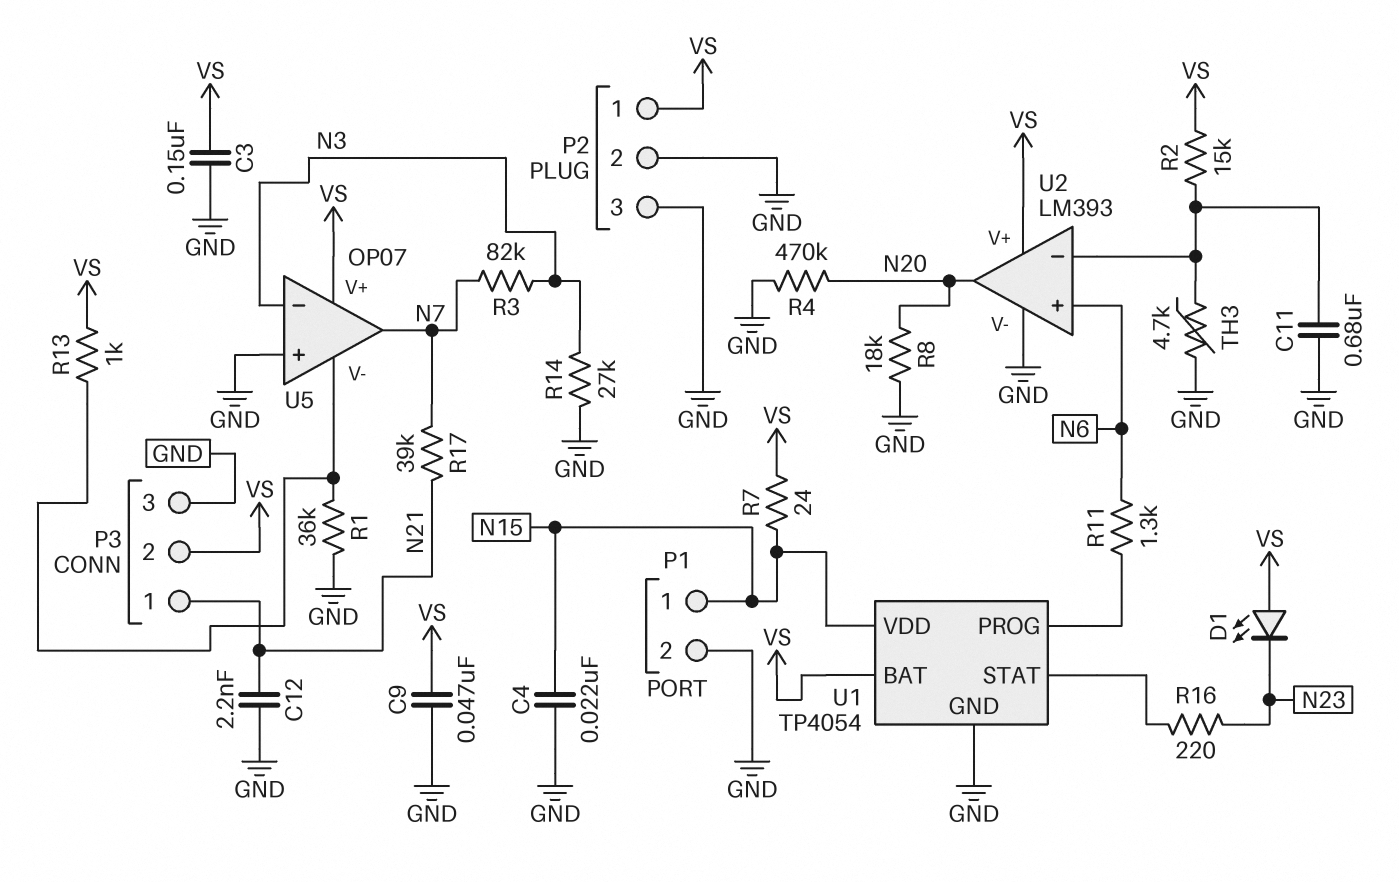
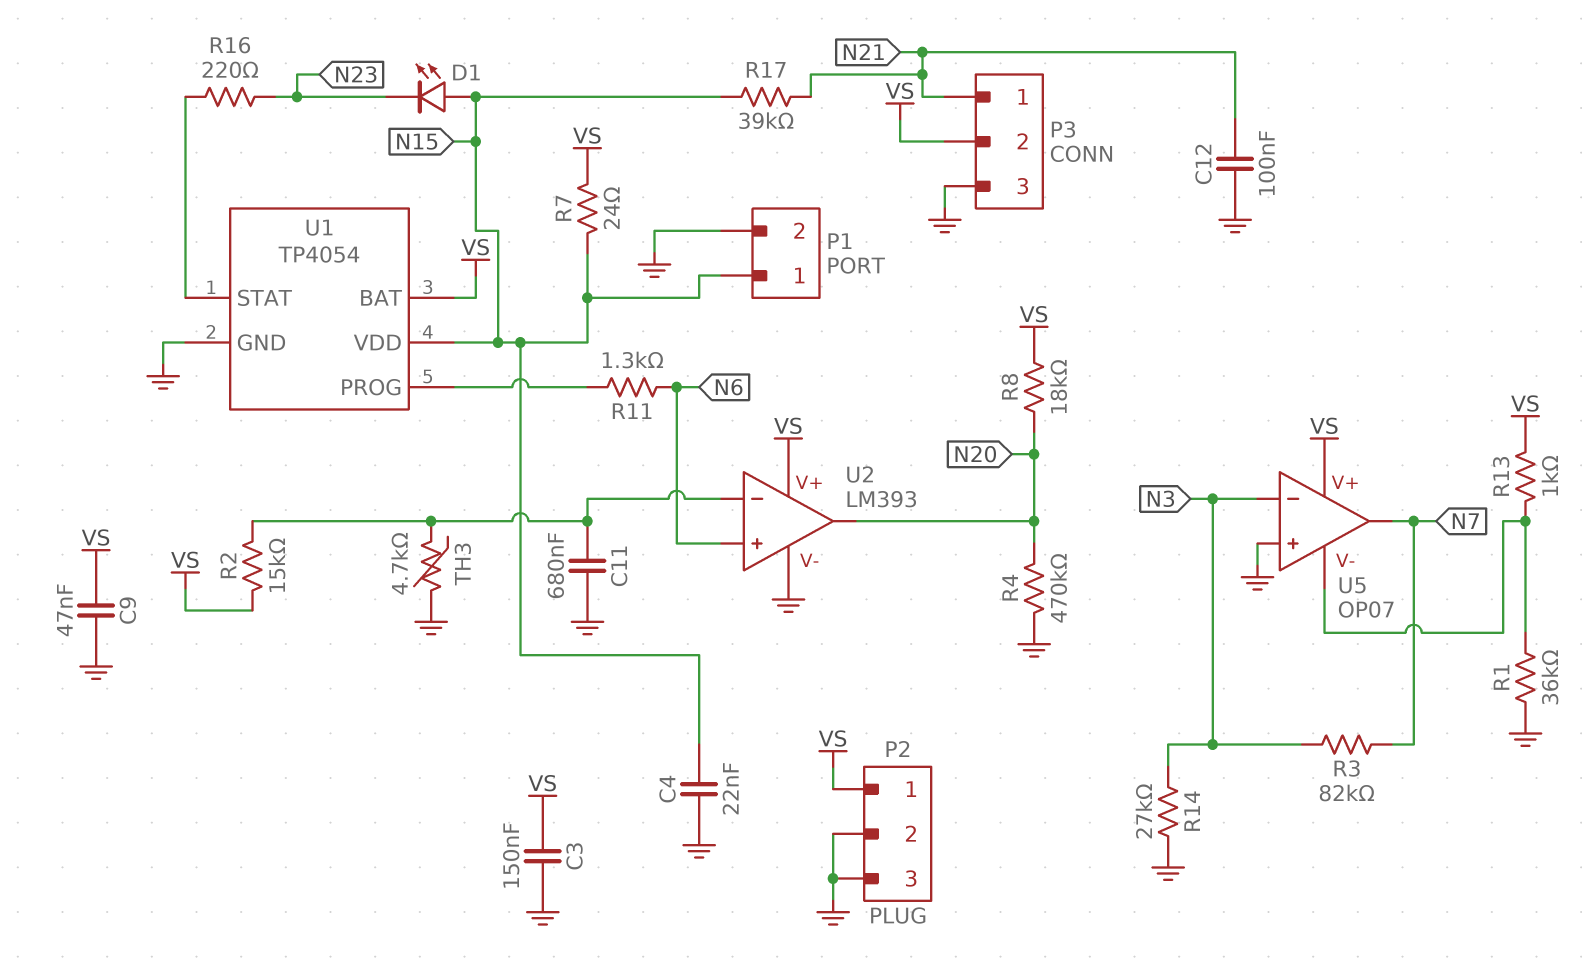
C12: 2.2nF (GND, N21) -> 100nF (GND, N21)
D1: LED (A VS, K N23) -> LED (A N15, K N23)
R8: 18k (GND, N20) -> 18k (N20, VS)
R17: 39k (N7, N21) -> 39k (N15, N21)

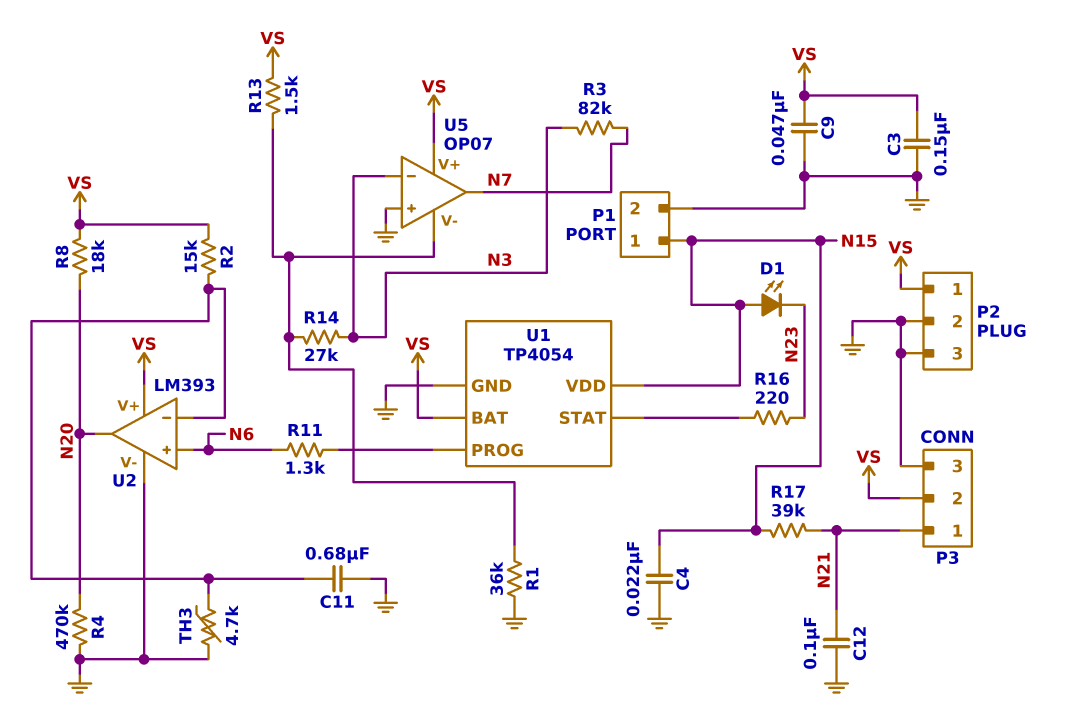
R7: 24 (N15, VS) -> none
R13: 1k (U5/V-, VS) -> 1.5k (U5/V-, VS)
R14: 27k (GND, N3) -> 27k (N3, U5/V-)

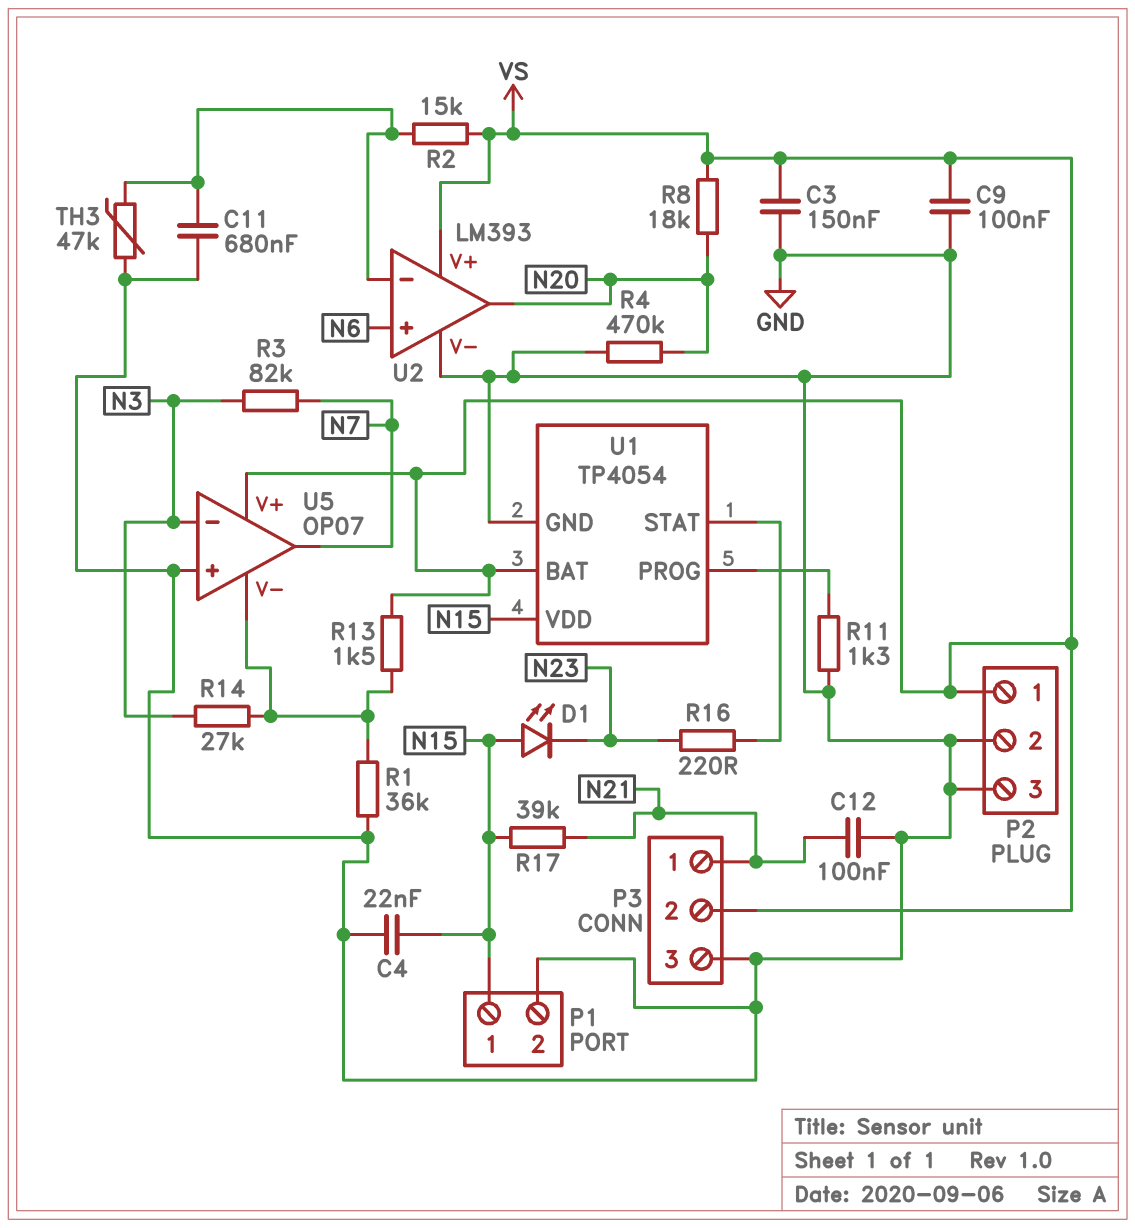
C9: 47nF (GND, VS) -> 100nF (GND, VS)
R11: 1.3k (N6, U1/PROG) -> 1.3k (GND, U1/PROG)
TH3: 4.7k (GND, U2/in-) -> 47k (GND, U2/in-)

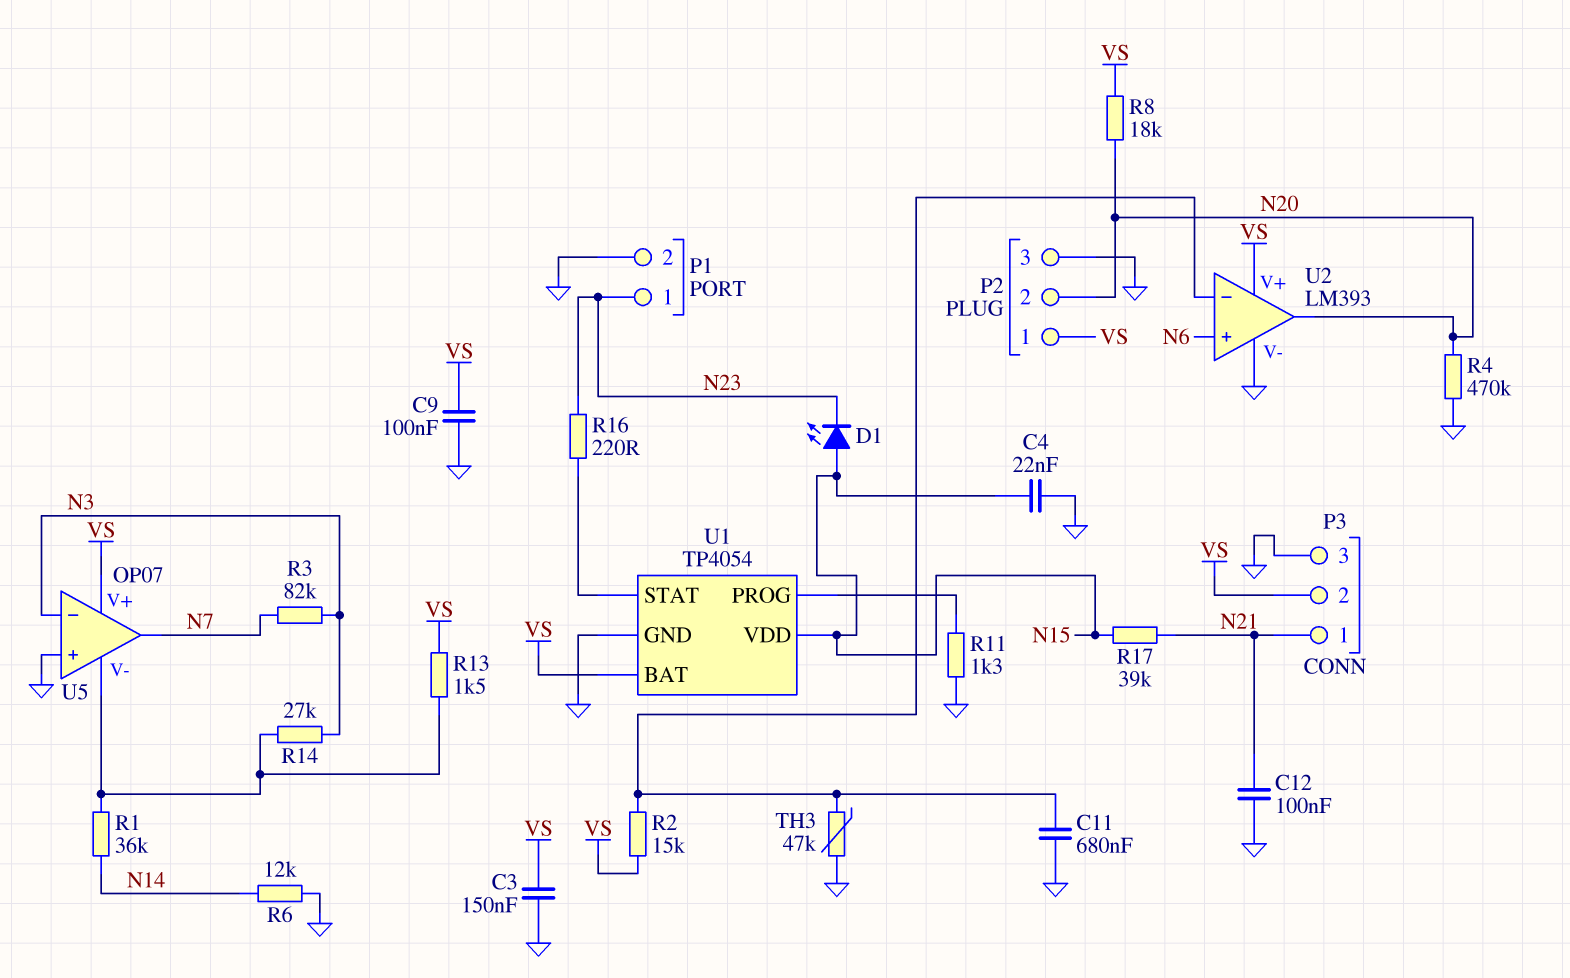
P1 pin 1: N15 -> N23
P2 pin 2: GND -> N20
R1: 36k (GND, U5/V-) -> 36k (N14, U5/V-)
R6: none -> 12k (GND, N14)

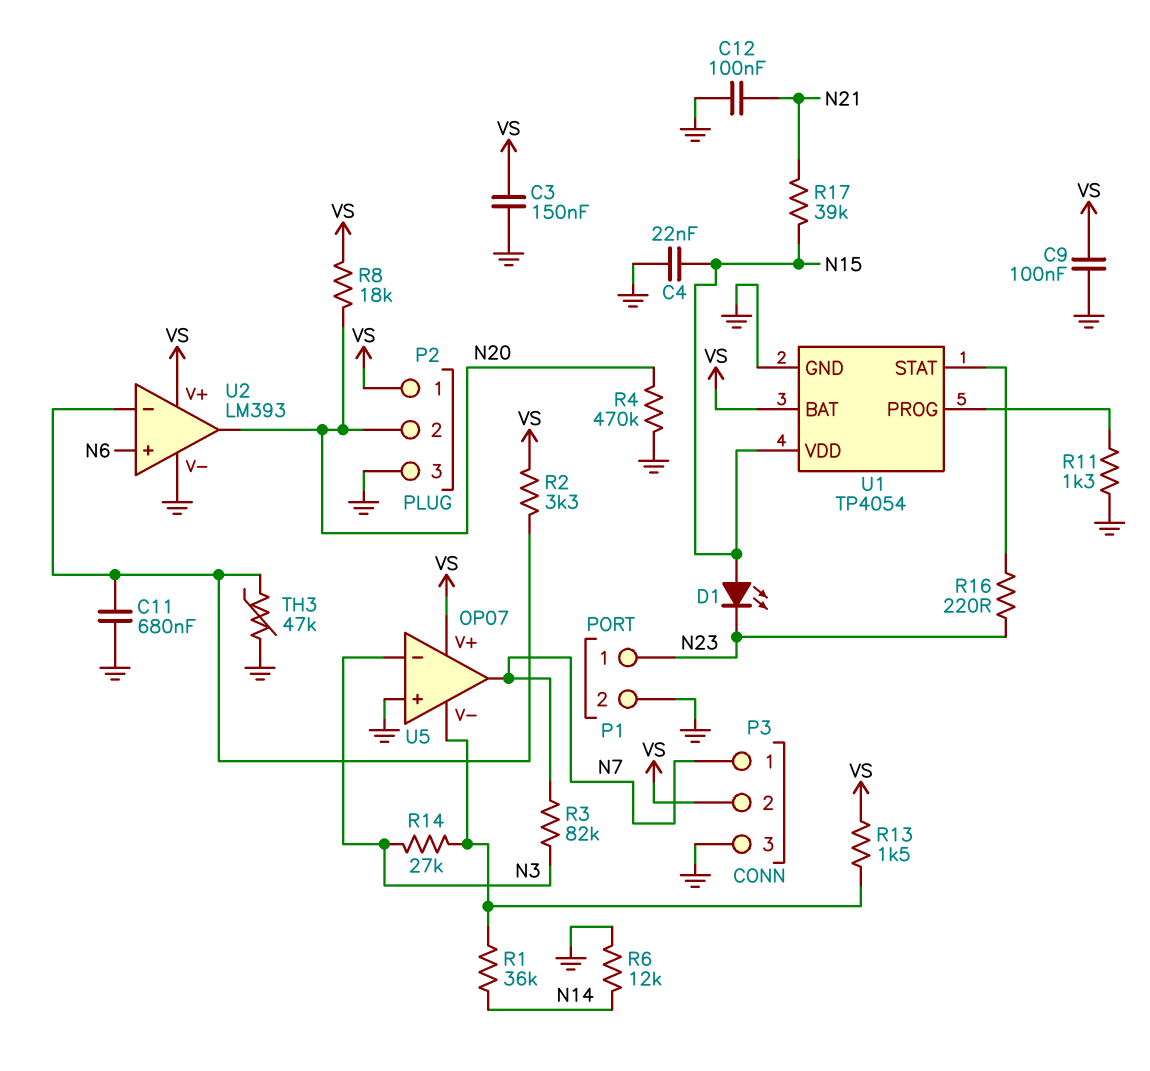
P3 pin 1: N21 -> N7
R2: 15k (U2/in-, VS) -> 3.3k (U2/in-, VS)

